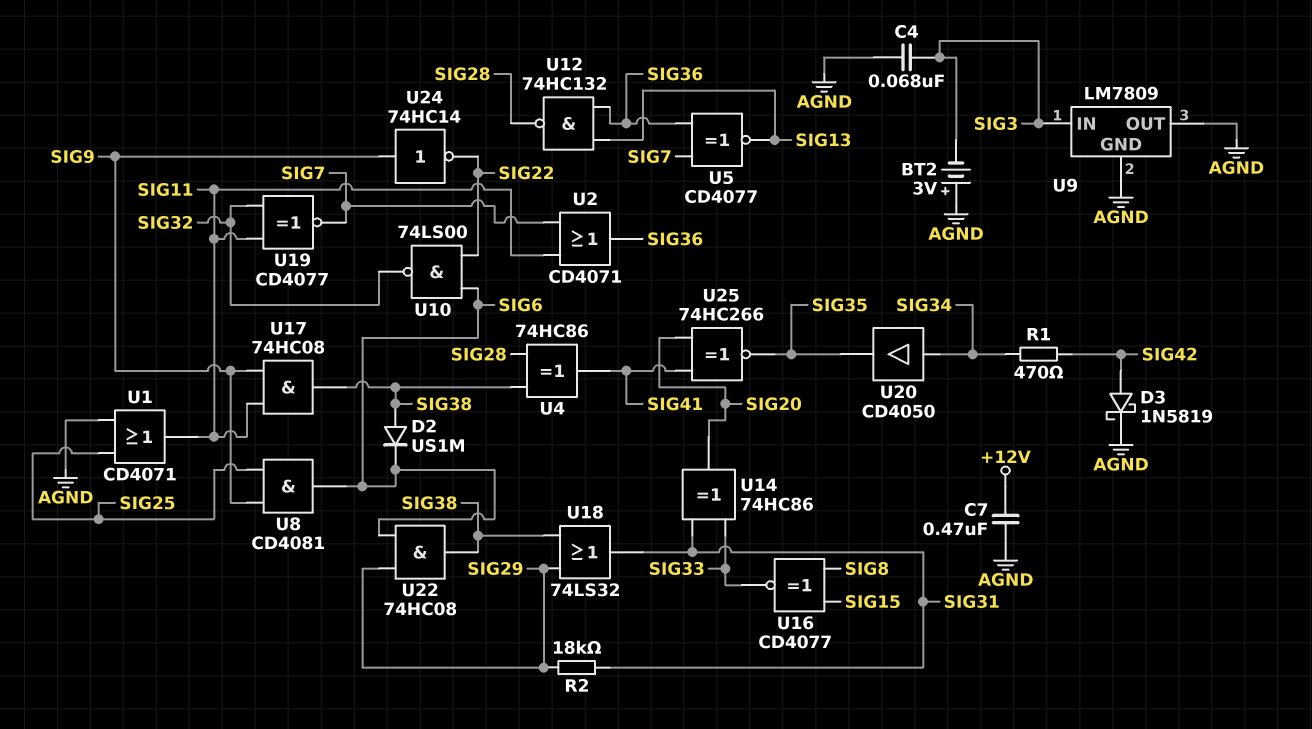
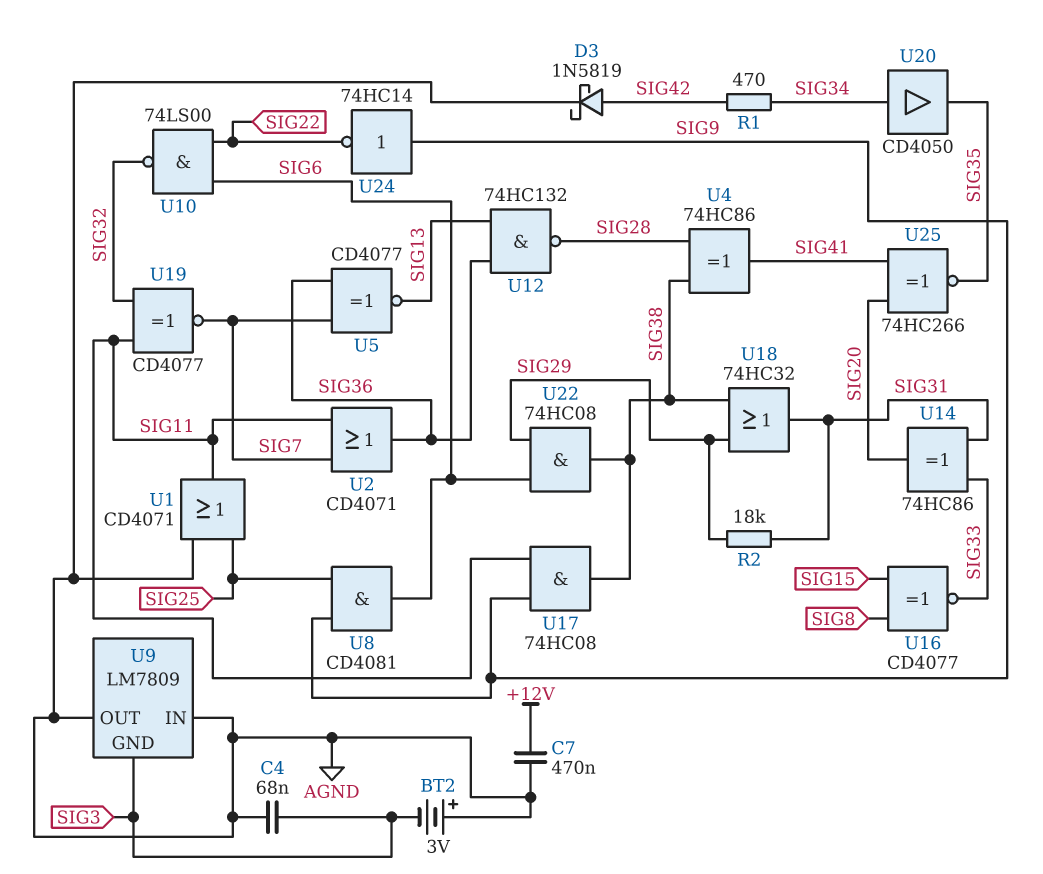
D2: diode US1M (A SIG38, K SIG6) -> none
U9 pin GND: AGND -> SIG3
U9 pin IN: SIG3 -> AGND
U18: OR 74LS32 (in SIG29, in SIG38, out SIG31) -> OR 74HC32 (in SIG29, in SIG38, out SIG31)

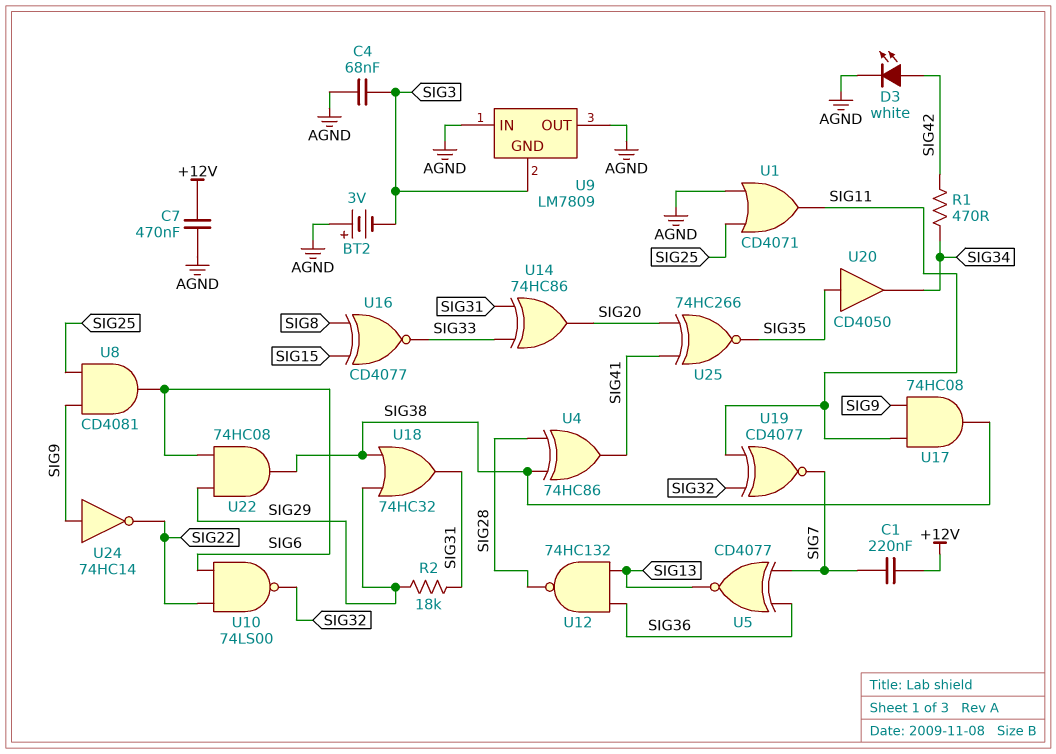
C1: none -> 220nF (+12V, SIG7)
D3: schottky 1N5819 (A SIG42, K AGND) -> LED white (A SIG42, K AGND)
U2: OR CD4071 (in SIG7, in SIG11, out SIG36) -> none
U20: buffer CD4050 (in SIG34, out SIG35) -> buffer CD4050 (in SIG35, out SIG34)

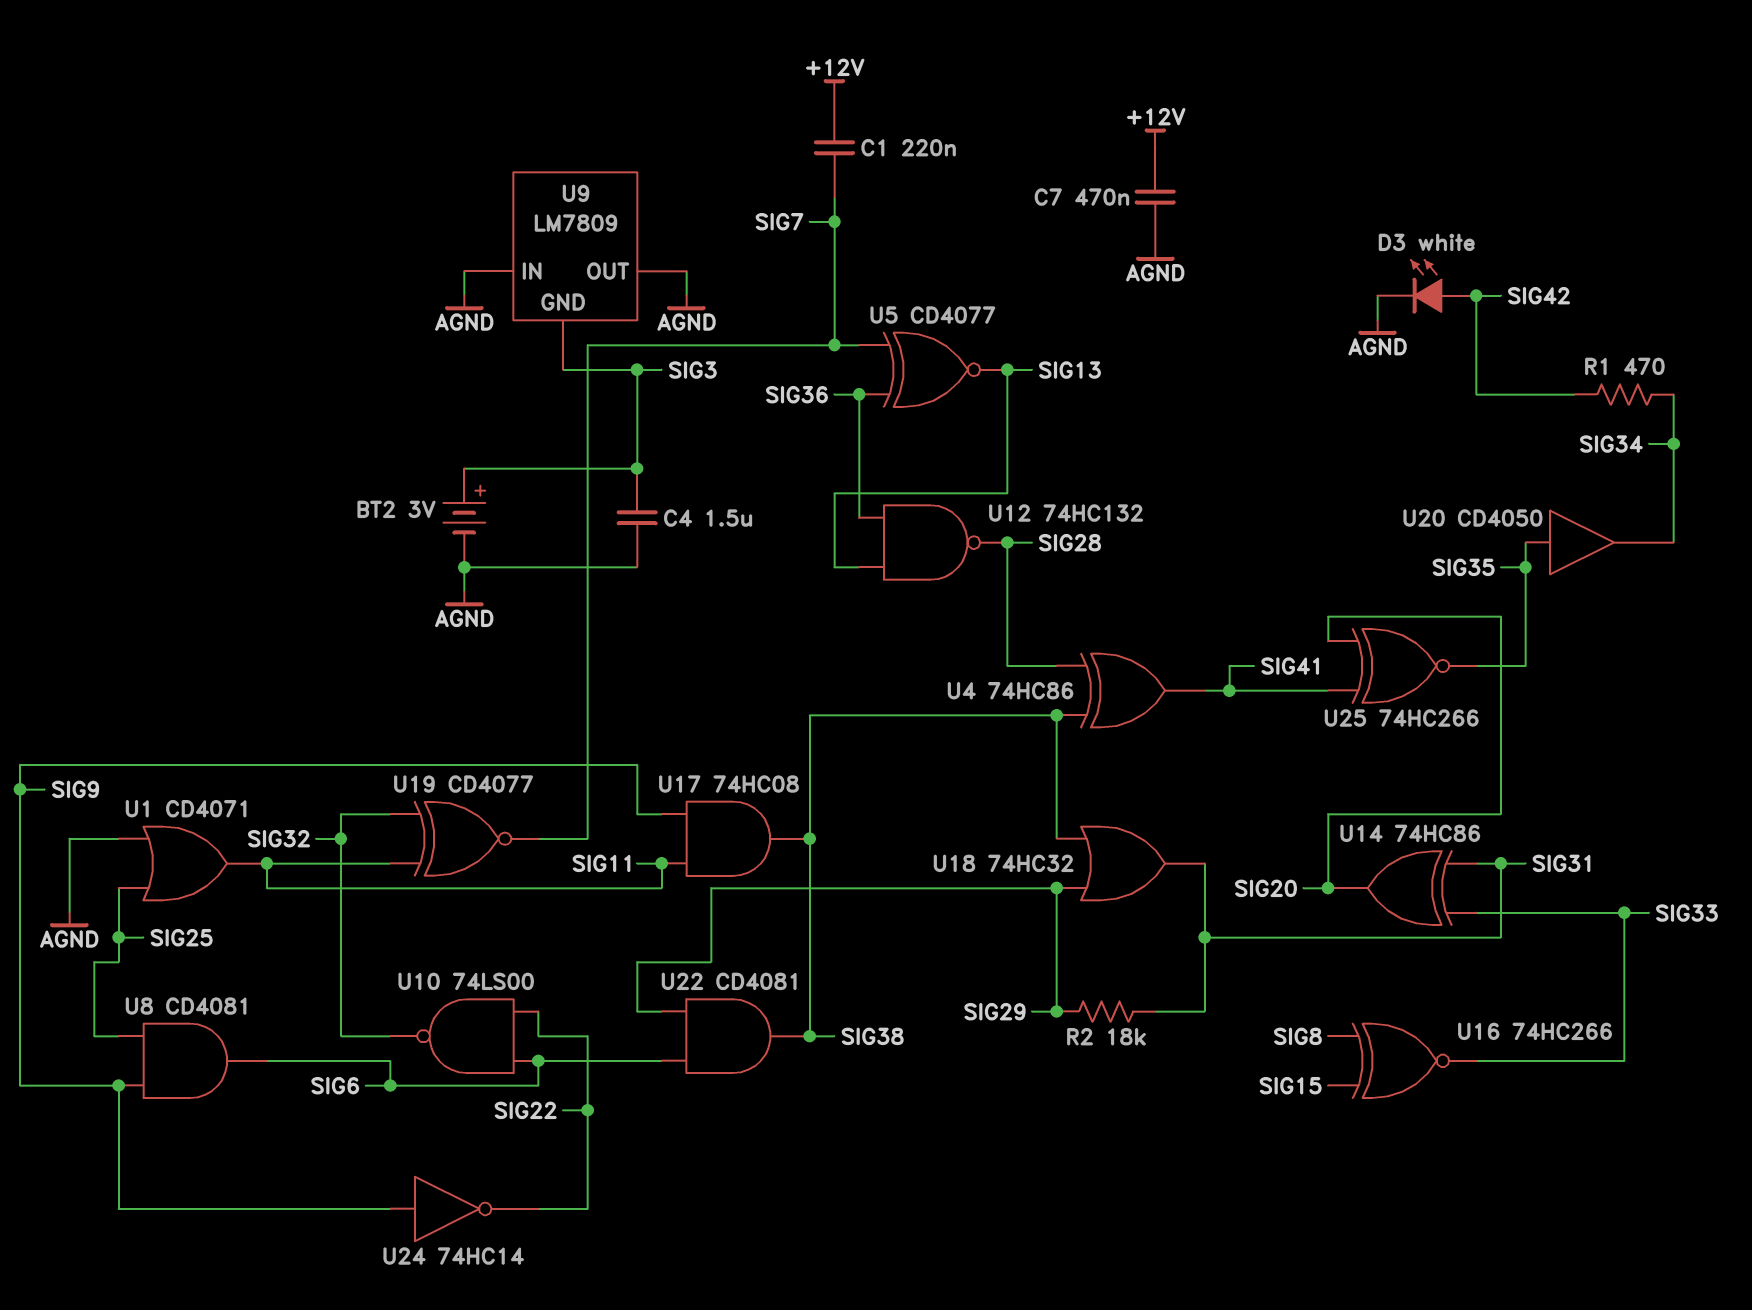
BT2: 3V (plus AGND, minus SIG3) -> 3V (plus SIG3, minus AGND)
C4: 68nF (AGND, SIG3) -> 1.5uF (AGND, SIG3)
U16: XNOR CD4077 (in SIG8, in SIG15, out SIG33) -> XNOR 74HC266 (in SIG8, in SIG15, out SIG33)
U22: AND 74HC08 (in SIG6, in SIG29, out SIG38) -> AND CD4081 (in SIG6, in SIG29, out SIG38)

